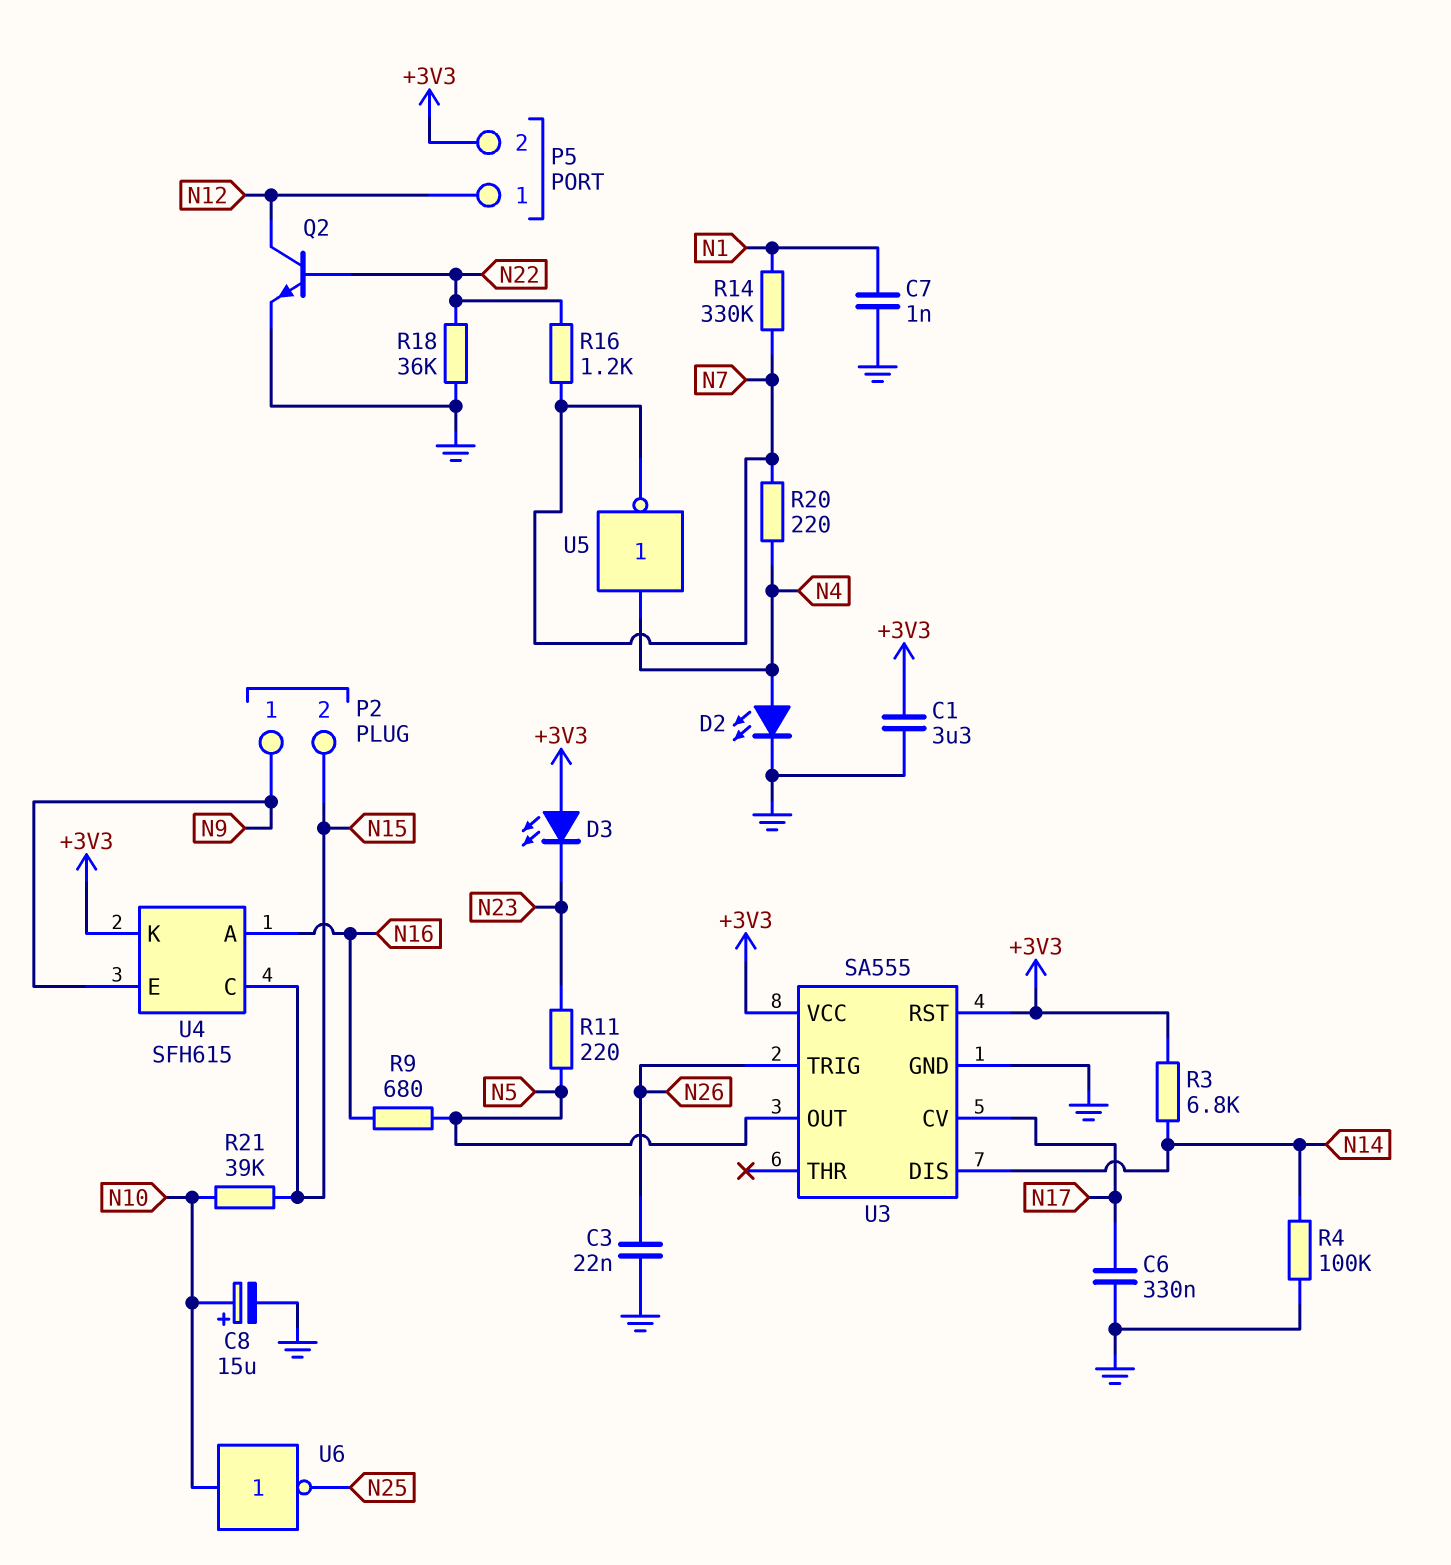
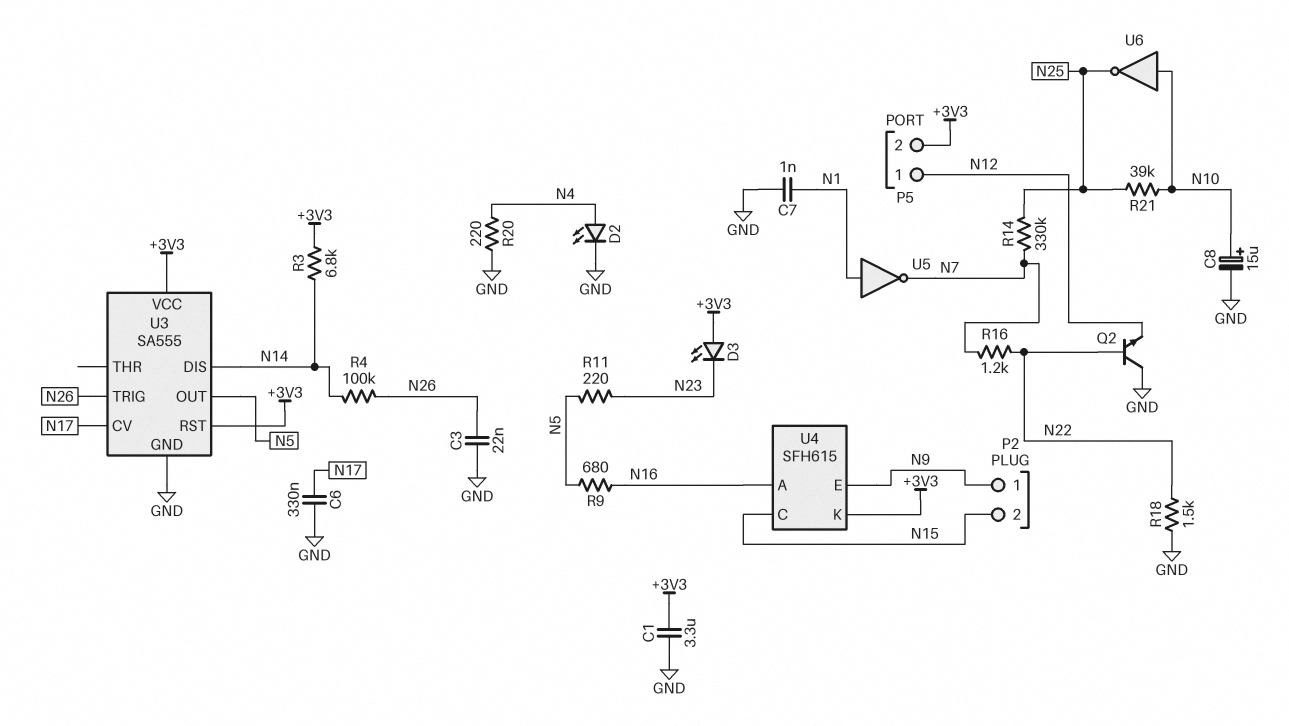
Q2: NPN (B N22, C N12, E GND) -> NPN (B N22, C GND, E N12)
R4: 100k (GND, N14) -> 100k (N14, N26)
R14: 330k (N1, N7) -> 330k (N7, N25)
R18: 36k (GND, N22) -> 1.5k (GND, N22)
R20: 220 (N4, N7) -> 220 (GND, N4)
R21: 39k (N10, N15) -> 39k (N10, N25)
U5: NOT (in N4, out N7) -> NOT (in N1, out N7)

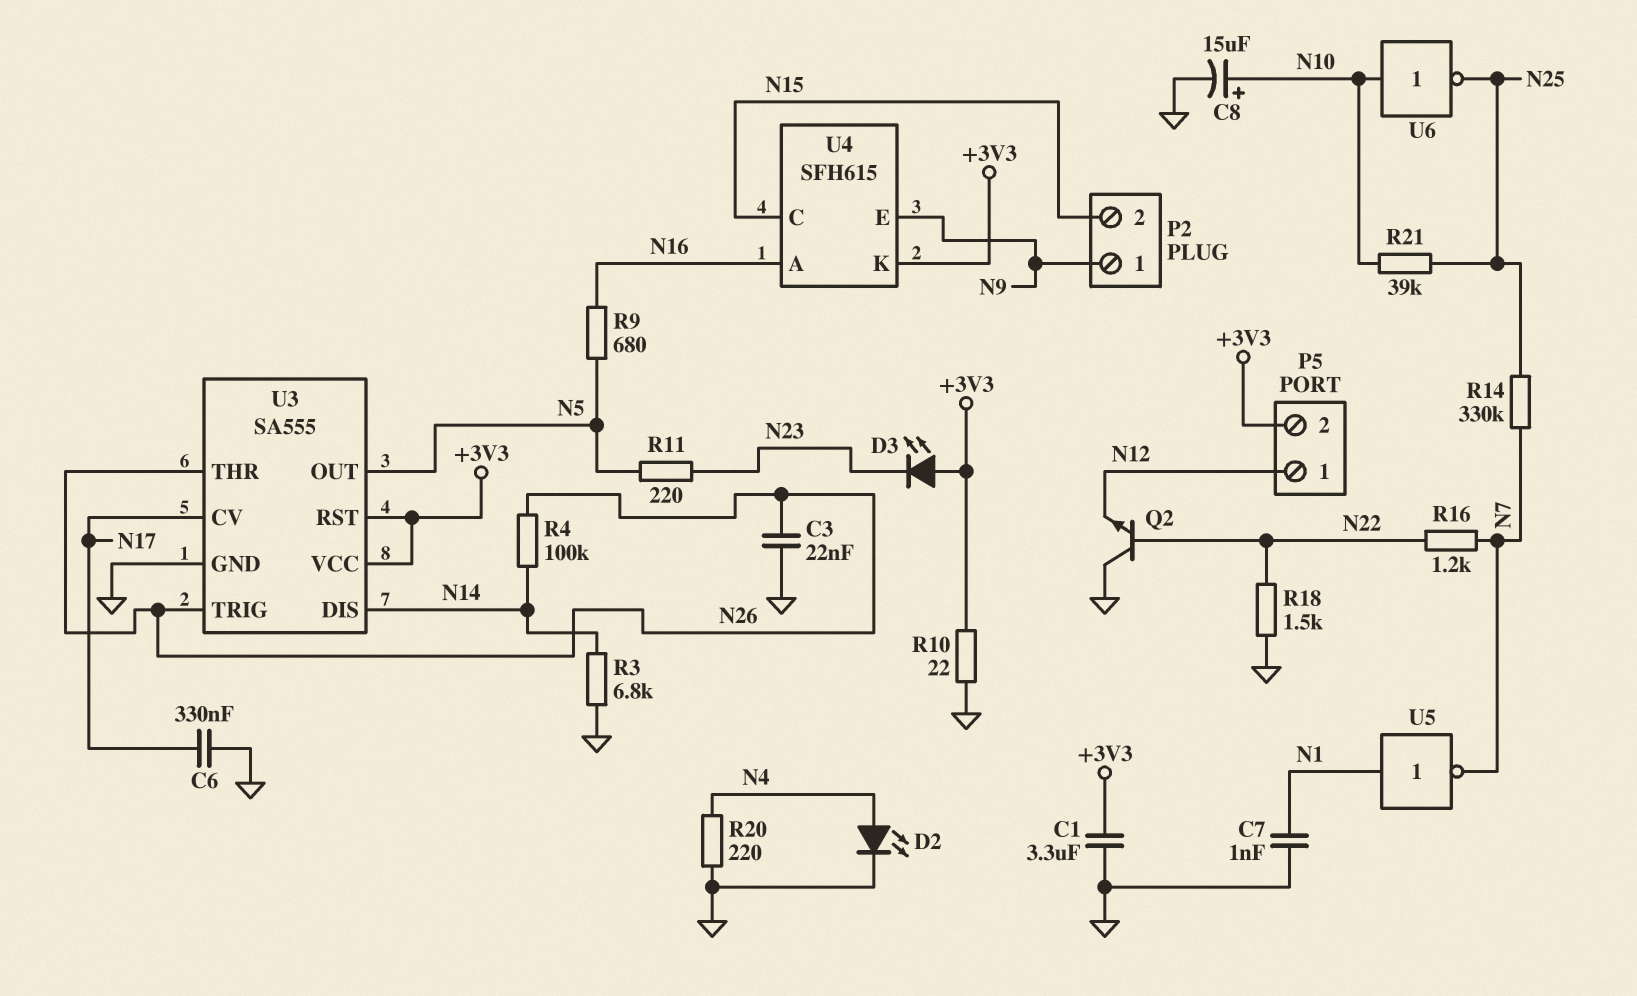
R3: 6.8k (+3V3, N14) -> 6.8k (GND, N14)
R10: none -> 22 (+3V3, GND)
U3 pin THR: none -> N26

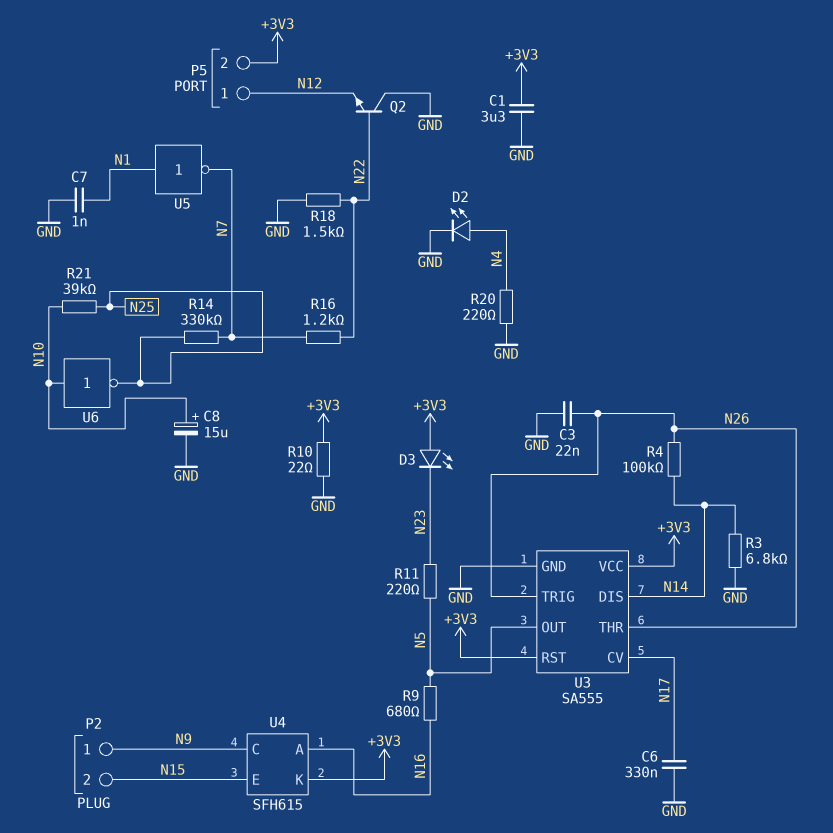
U4 pin C: N15 -> N9
U4 pin E: N9 -> N15

